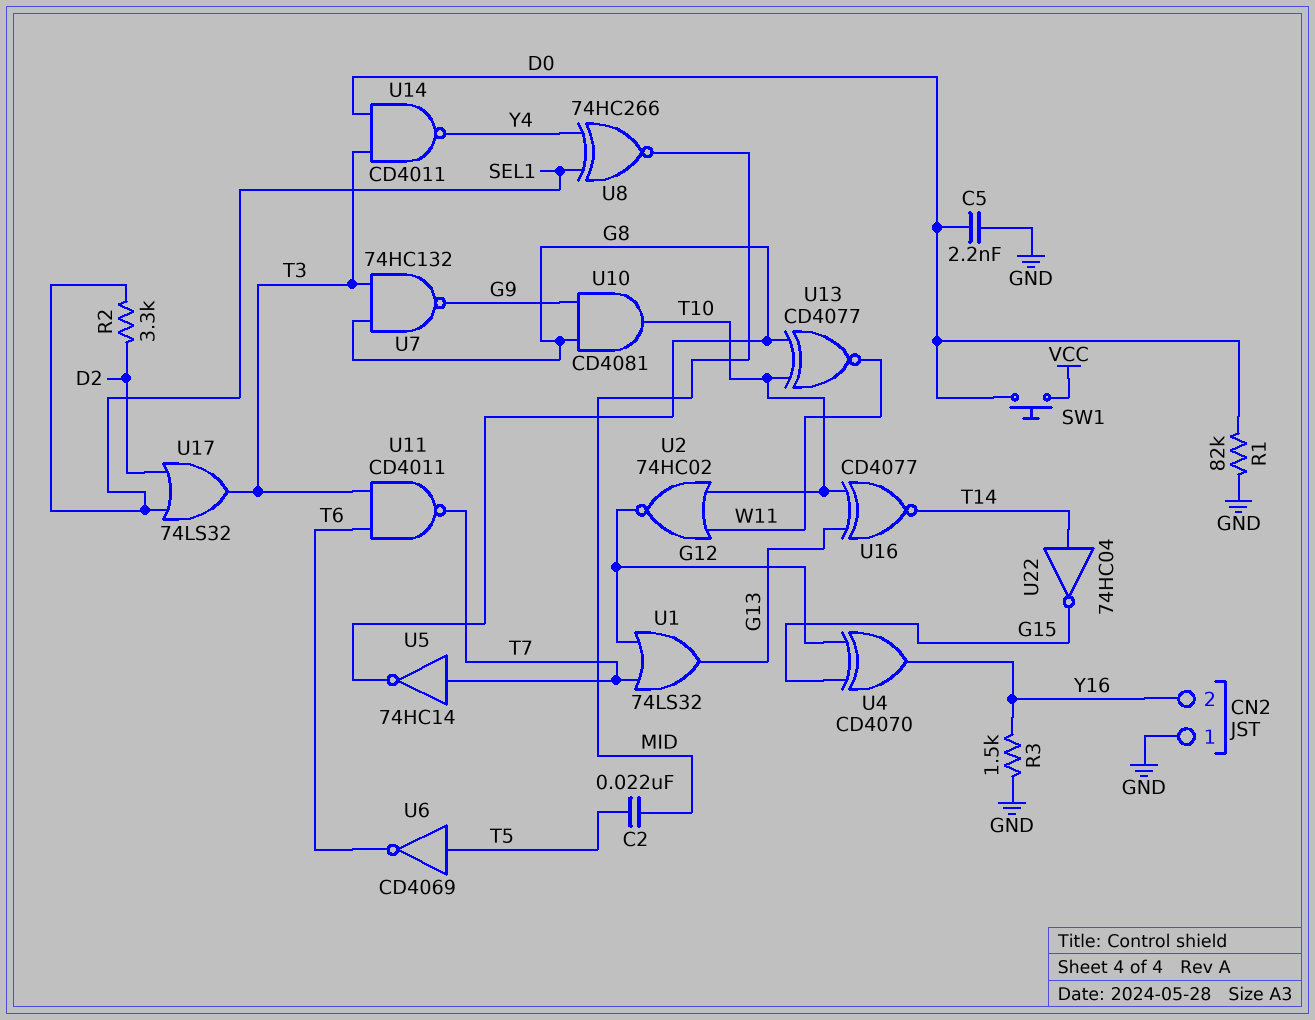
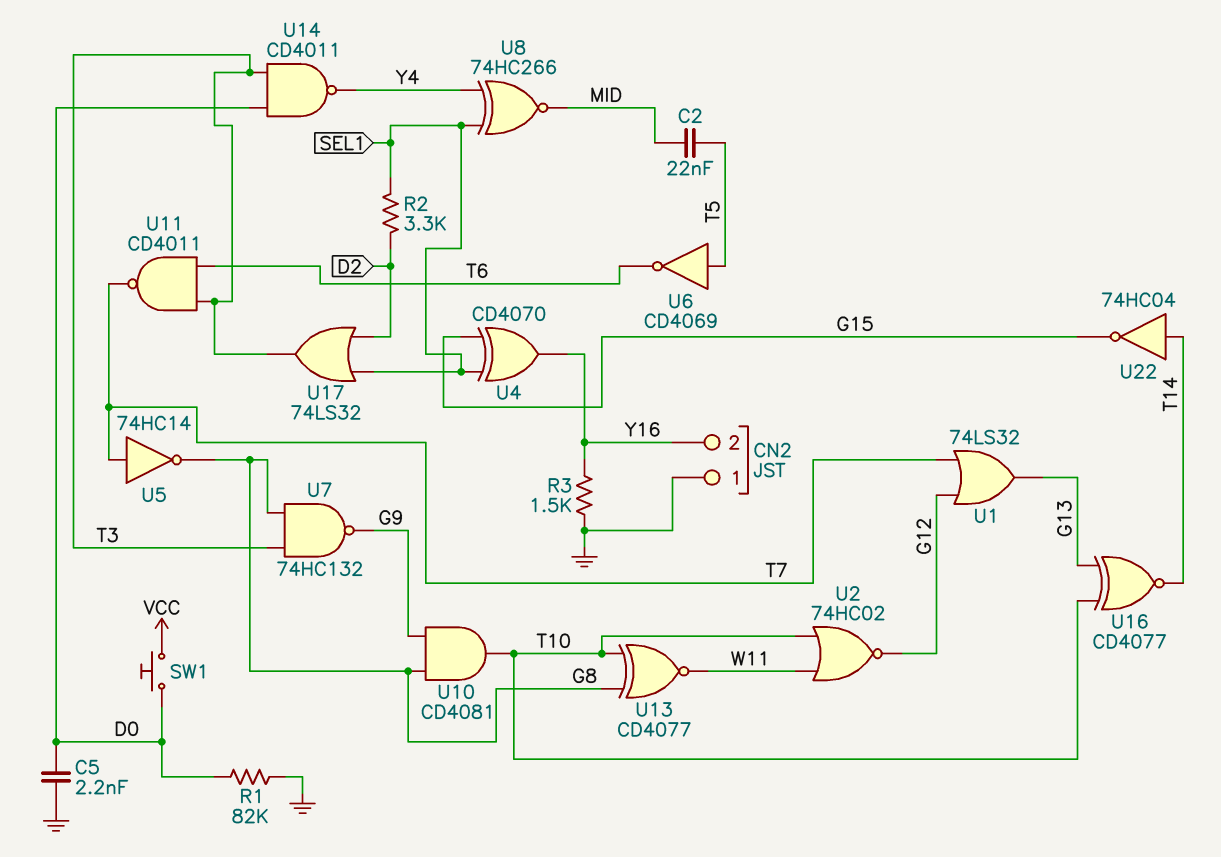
U4: XOR CD4070 (in G12, in G15, out Y16) -> XOR CD4070 (in G15, in SEL1, out Y16)

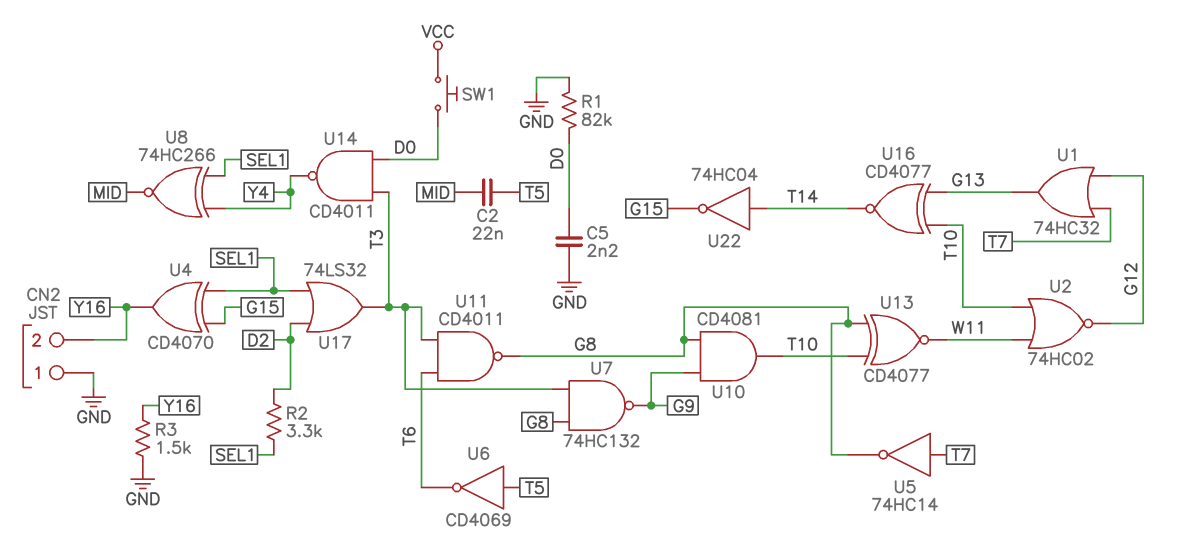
U1: OR 74LS32 (in G12, in T7, out G13) -> OR 74HC32 (in G12, in T7, out G13)
U11: NAND CD4011 (in T3, in T6, out T7) -> NAND CD4011 (in T3, in T6, out G8)

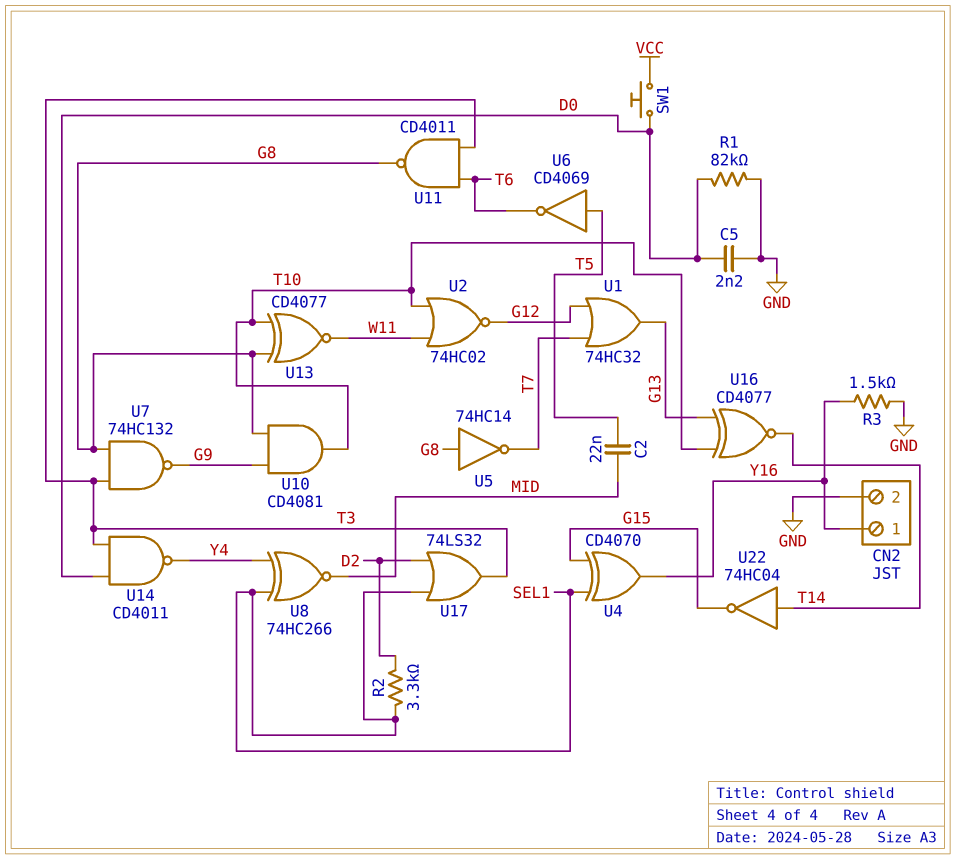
CN2 pin 1: GND -> Y16
CN2 pin 2: Y16 -> GND
U5: NOT 74HC14 (in T7, out G8) -> NOT 74HC14 (in G8, out T7)

